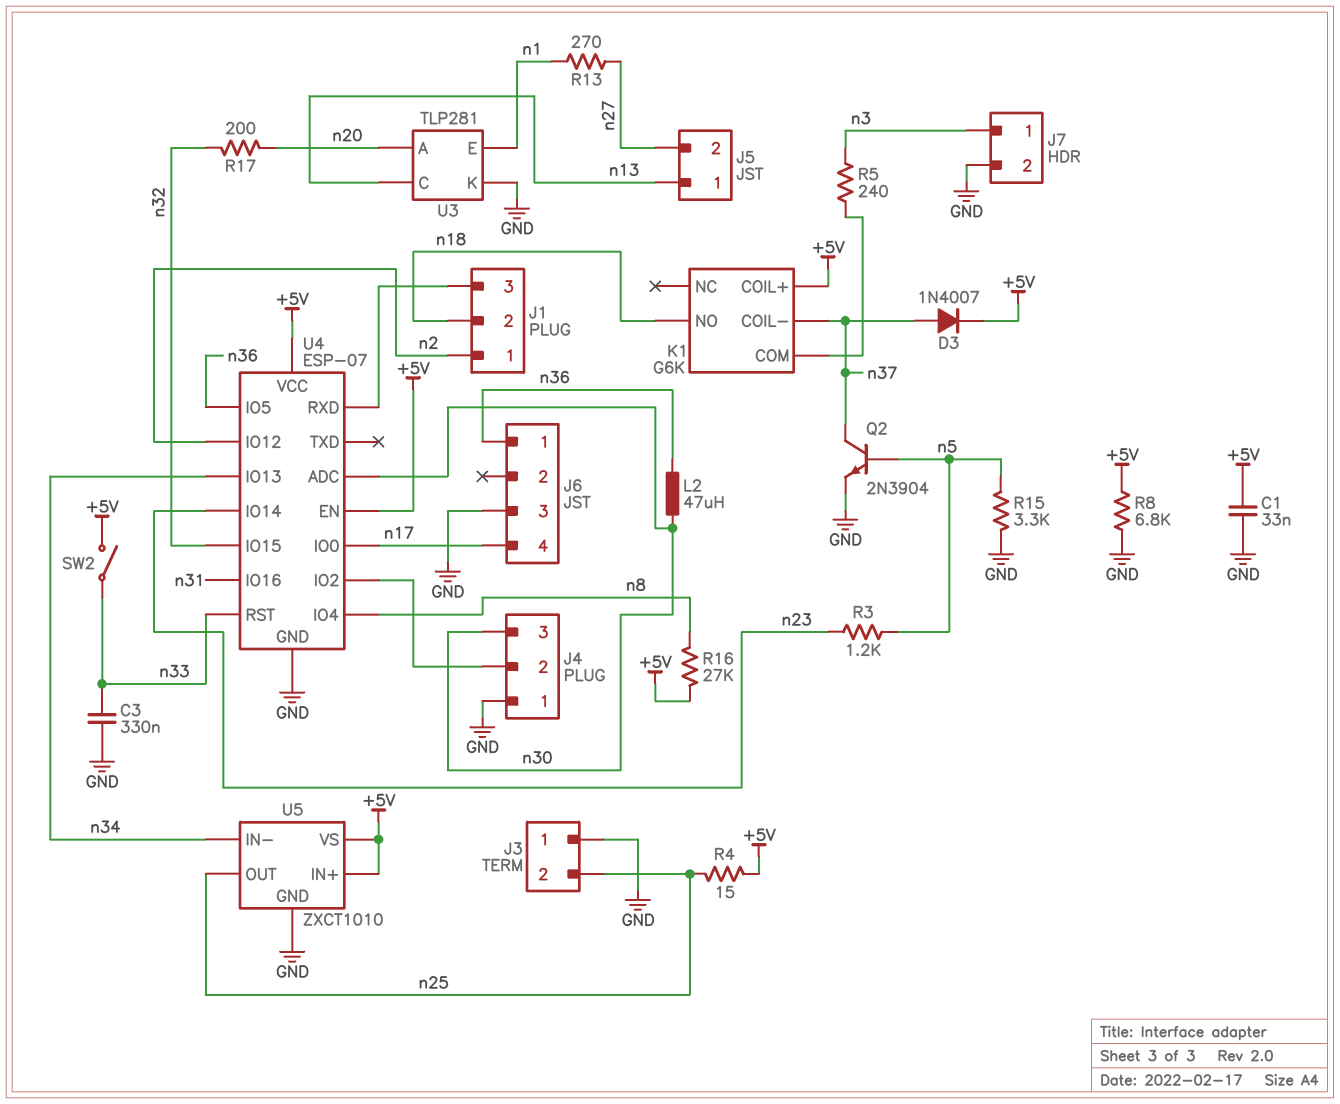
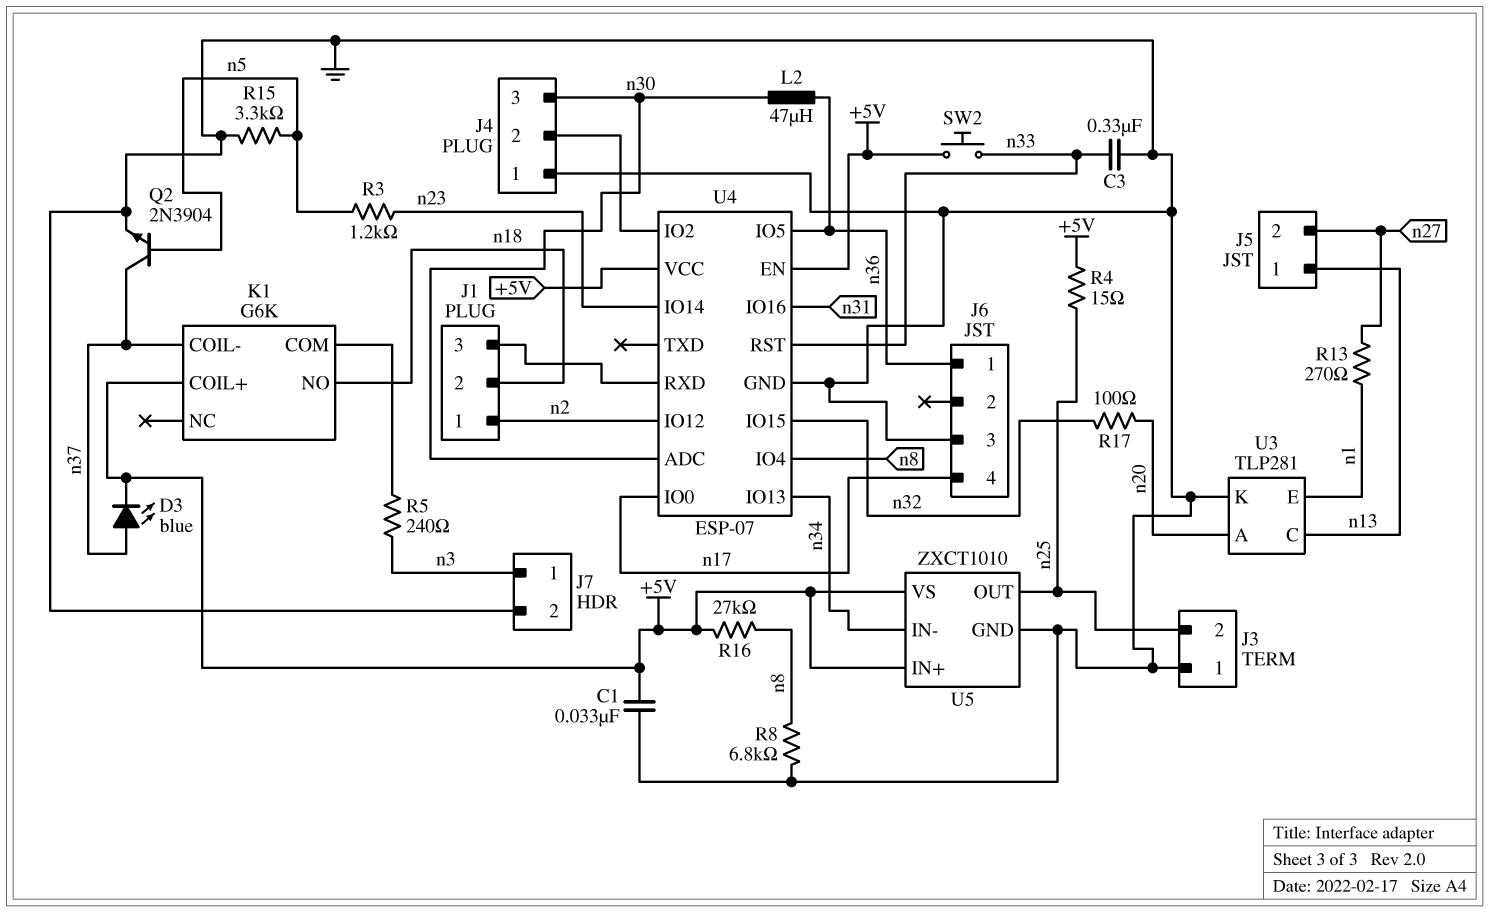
D3: diode 1N4007 (A n37, K +5V) -> LED blue (A n37, K +5V)
R8: 6.8k (+5V, GND) -> 6.8k (GND, n8)
R17: 200 (n20, n32) -> 100 (n20, n32)
SW2: switch (+5V, n33) -> button (+5V, n33)

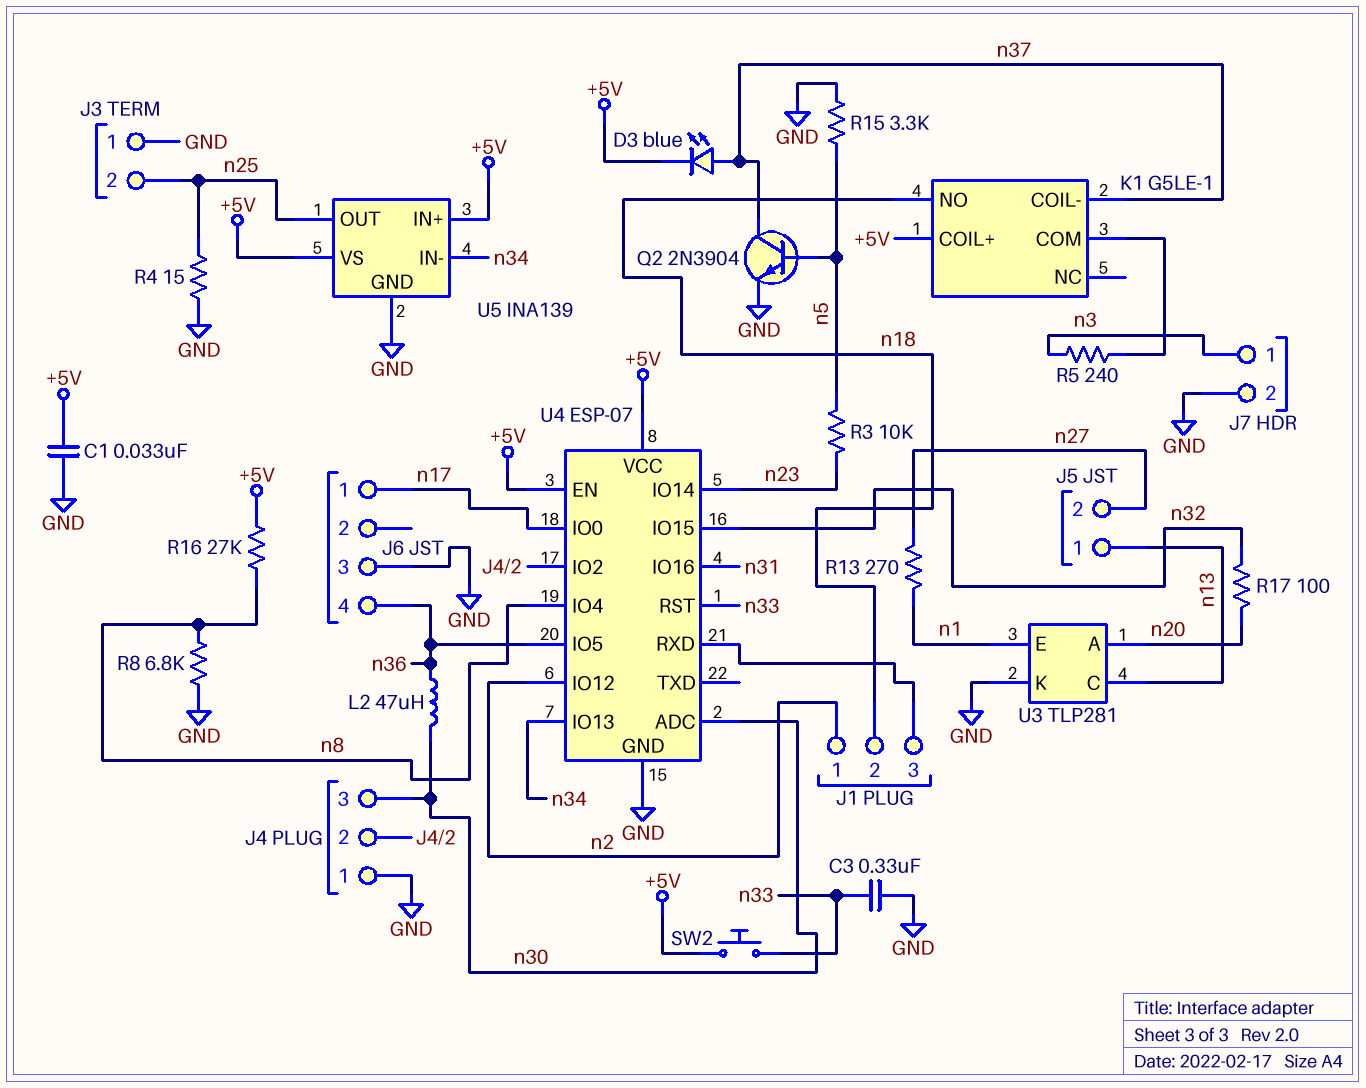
J6 pin 1: n36 -> n17
J6 pin 4: n17 -> n36
K1: G6K -> G5LE-1
R3: 1.2k (n5, n23) -> 10k (n5, n23)
R4: 15 (+5V, n25) -> 15 (GND, n25)
U5: ZXCT1010 -> INA139

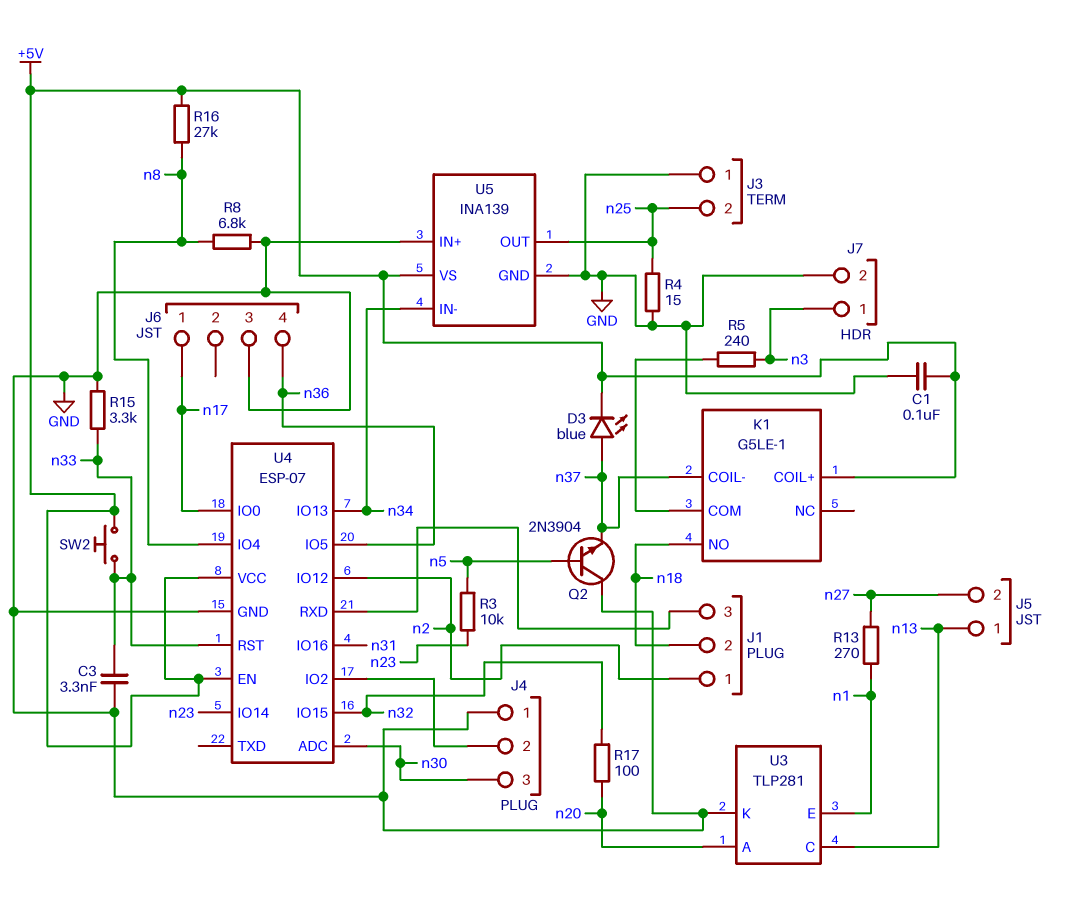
C1: 33nF (+5V, GND) -> 100nF (+5V, GND)
C3: 330nF (GND, n33) -> 3.3nF (GND, n33)
L2: 47uH (n30, n36) -> none
Q2: NPN 2N3904 (B n5, C n37, E GND) -> NPN 2N3904 (B n5, C GND, E n37)
R15: 3.3k (GND, n5) -> 3.3k (GND, n33)
U5 pin IN+: +5V -> GND

